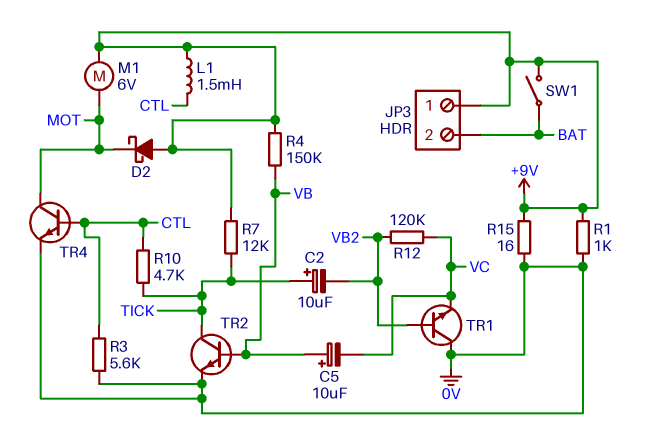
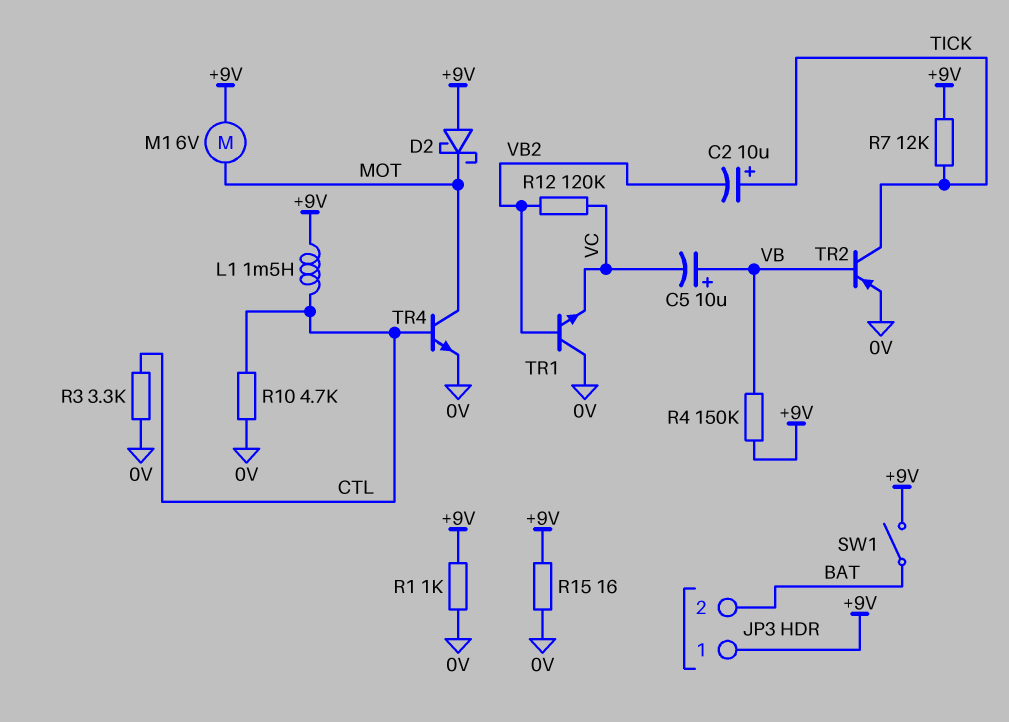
R3: 5.6k (0V, CTL) -> 3.3k (0V, CTL)
R10: 4.7k (CTL, TICK) -> 4.7k (0V, CTL)
TR2: NPN (B VB, C TICK, E 0V) -> PNP (B VB, C TICK, E 0V)

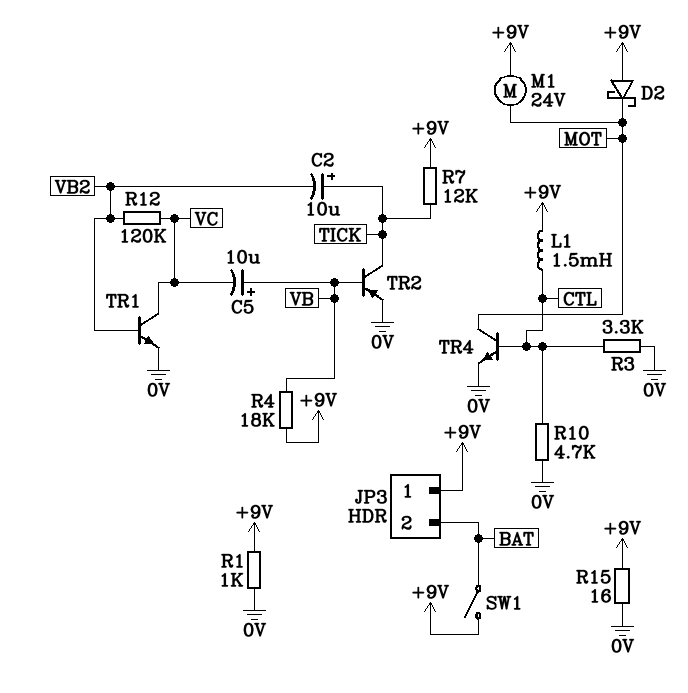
M1: motor 6V (+9V, MOT) -> motor 24V (+9V, MOT)
R4: 150k (+9V, VB) -> 18k (+9V, VB)
TR1: NPN (B VB2, C 0V, E VC) -> NPN (B VB2, C VC, E 0V)

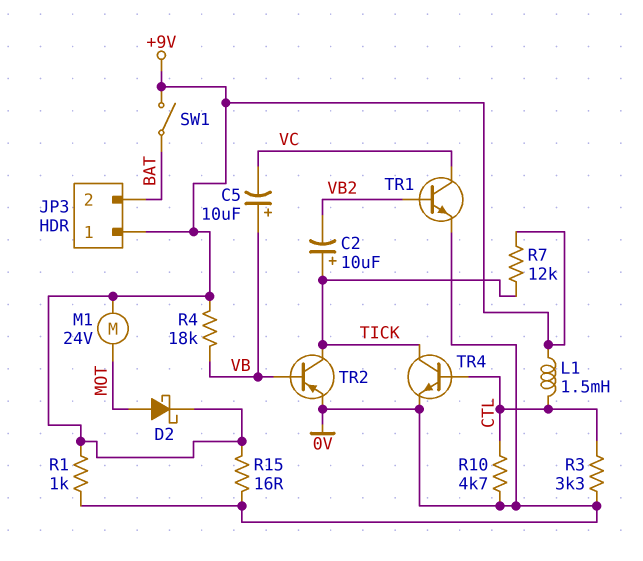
D2: schottky (A +9V, K MOT) -> schottky (A MOT, K +9V)
R12: 120k (VB2, VC) -> none
TR4: NPN (B CTL, C MOT, E 0V) -> NPN (B CTL, C TICK, E 0V)

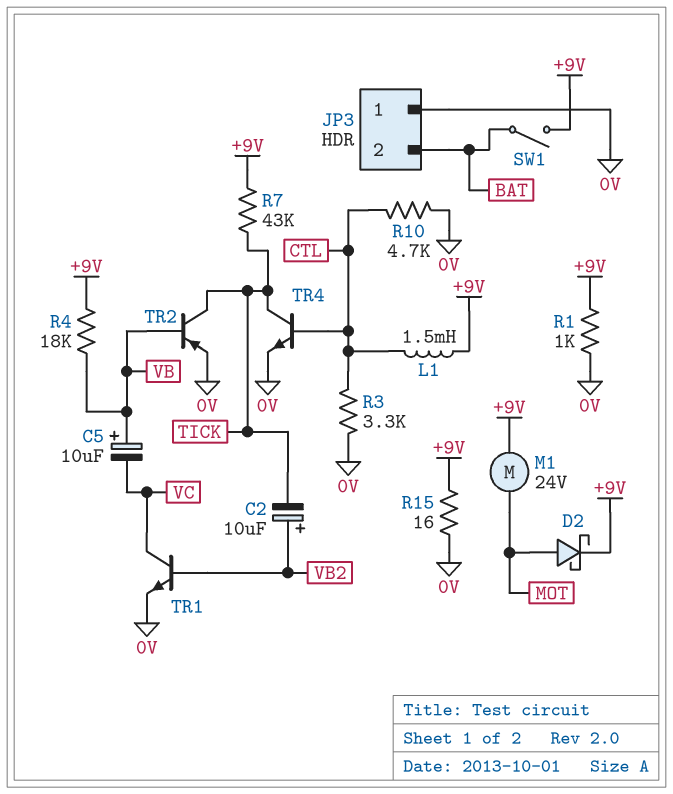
C2: 10uF (plus TICK, minus VB2) -> 10uF (plus VB2, minus TICK)
JP3 pin 1: +9V -> 0V
R7: 12k (+9V, TICK) -> 43k (+9V, TICK)

